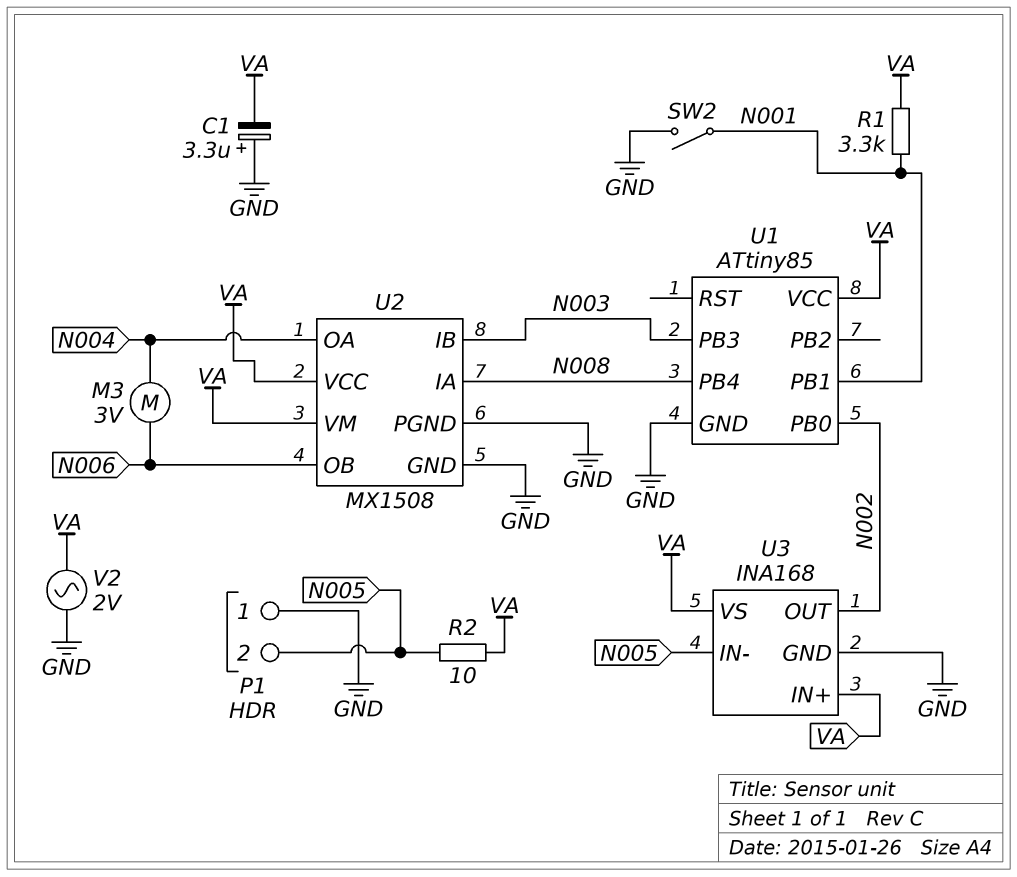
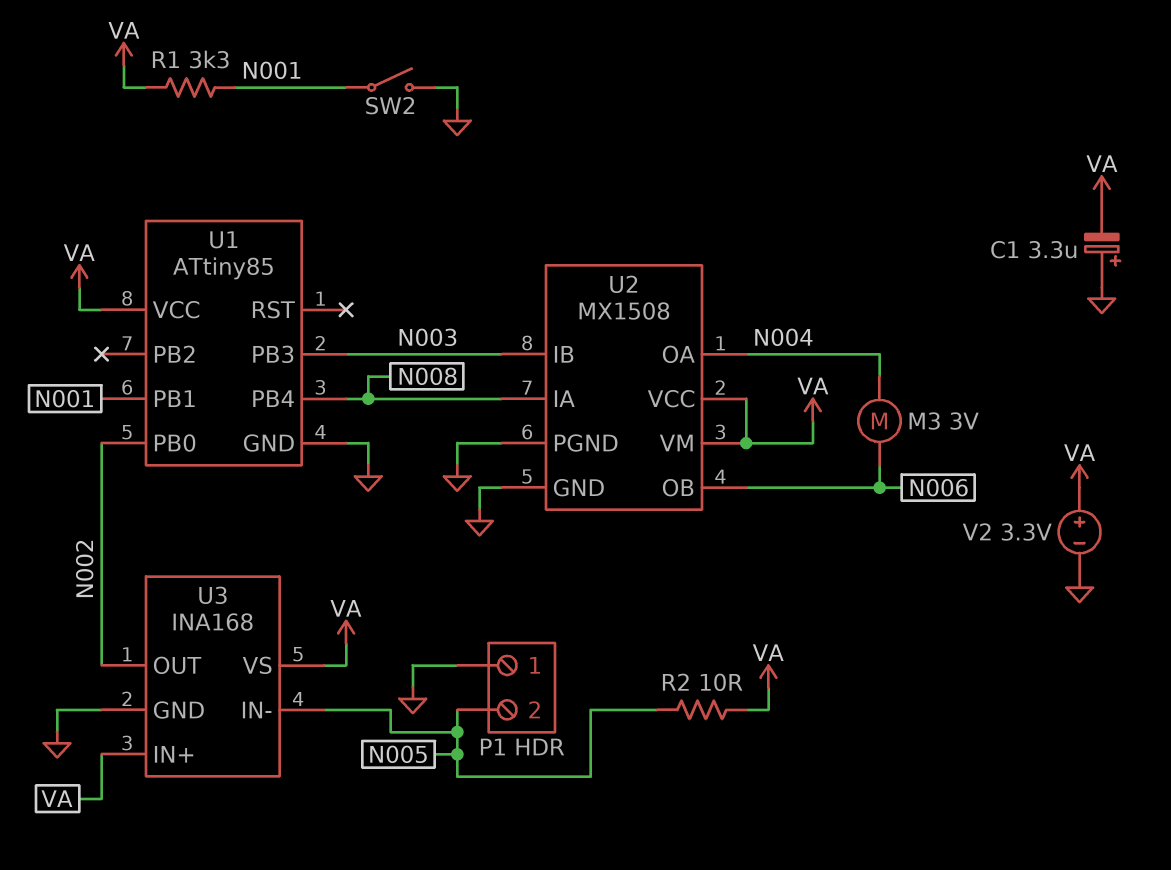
V2: AC 2V (GND, VA) -> 3.3V (plus VA, minus GND)

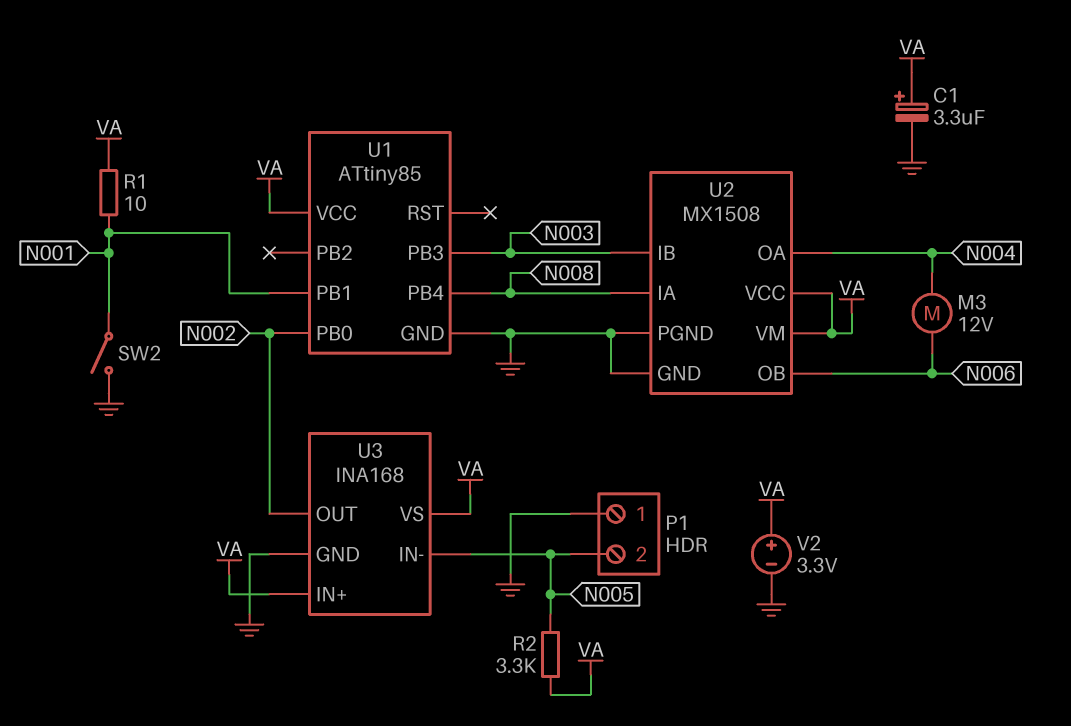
C1: 3.3uF (plus GND, minus VA) -> 3.3uF (plus VA, minus GND)
M3: motor 3V (N004, N006) -> motor 12V (N004, N006)
R1: 3.3k (N001, VA) -> 10 (N001, VA)
R2: 10 (N005, VA) -> 3.3k (N005, VA)

